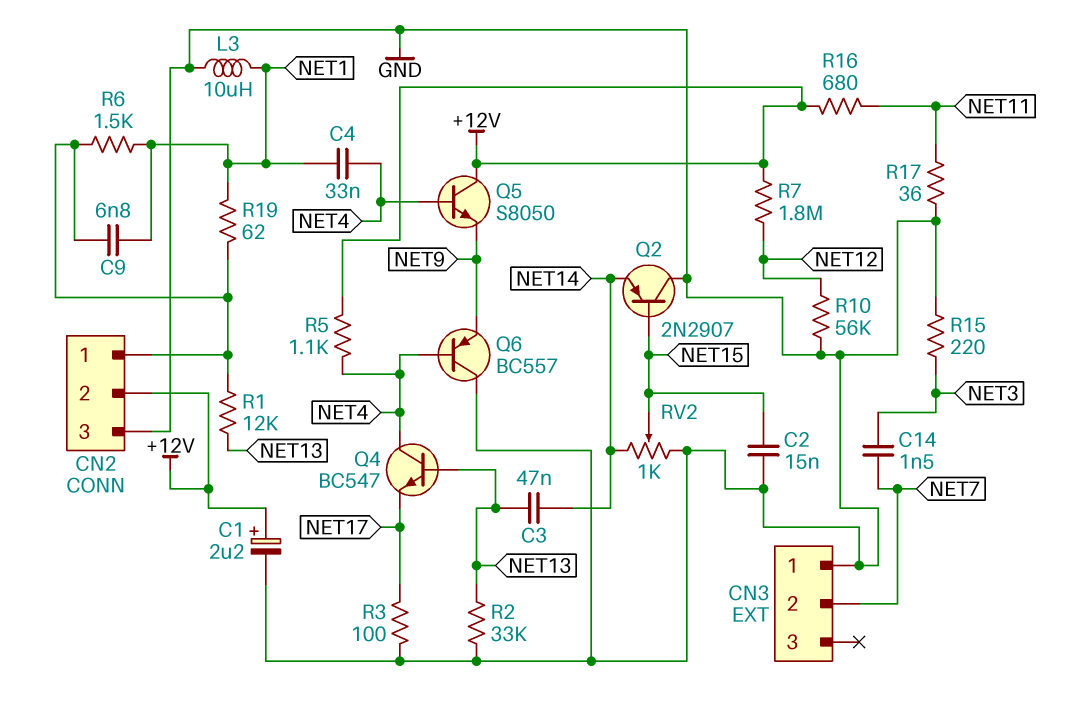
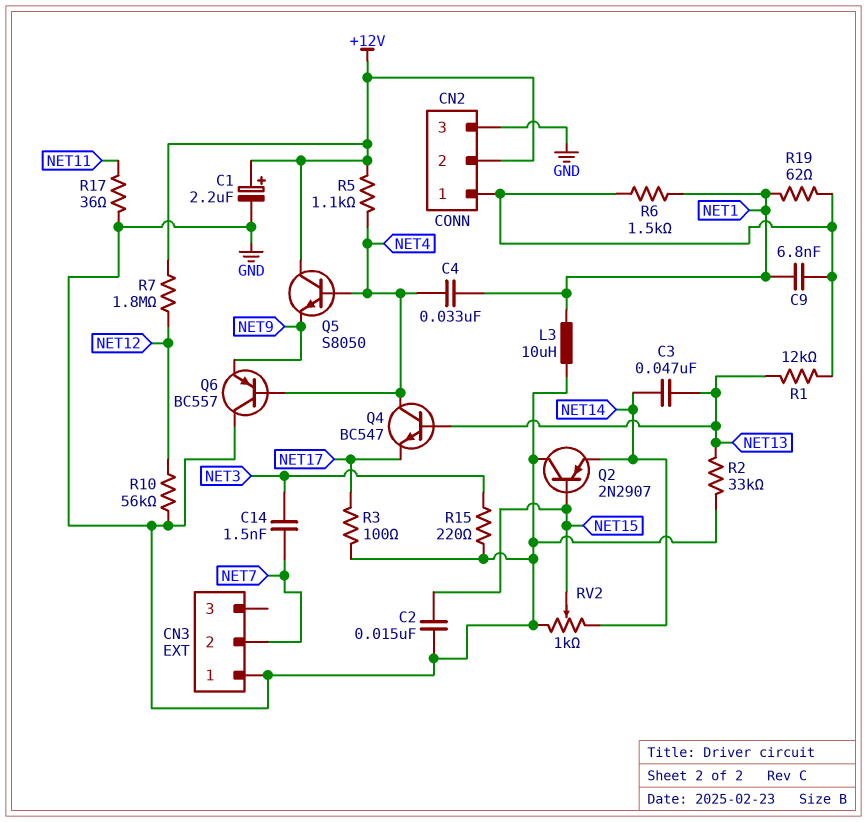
R16: 680 (+12V, NET11) -> none

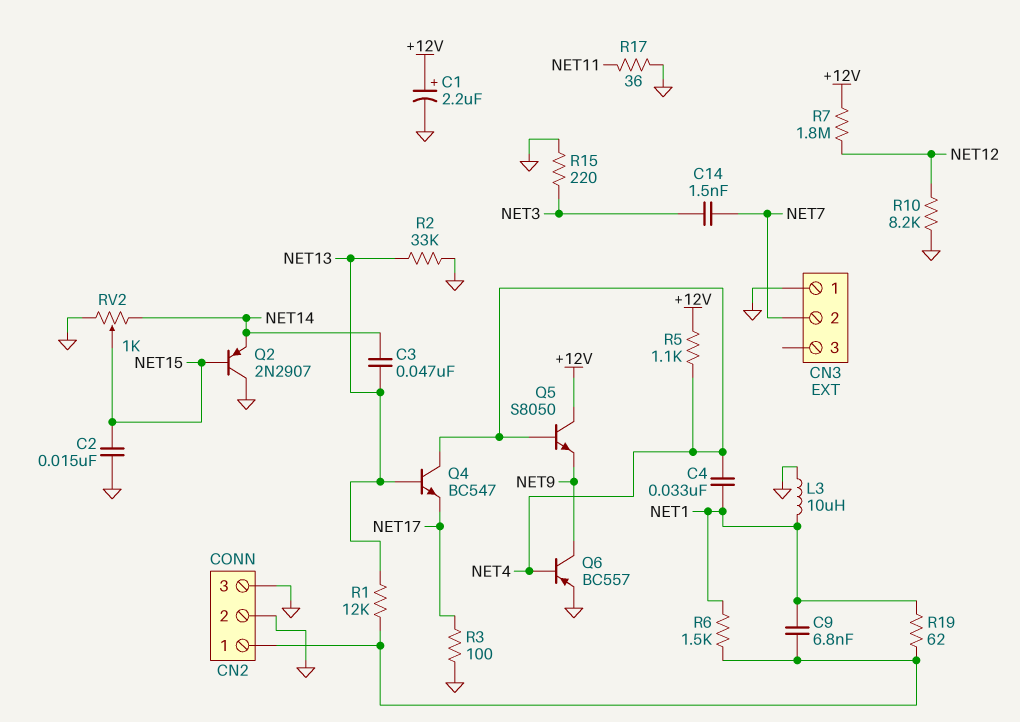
CN2 pin 2: +12V -> GND
Q6: PNP BC557 (B NET4, C GND, E NET9) -> PNP BC557 (B NET4, C NET9, E GND)
R10: 56k (GND, NET12) -> 8.2k (GND, NET12)

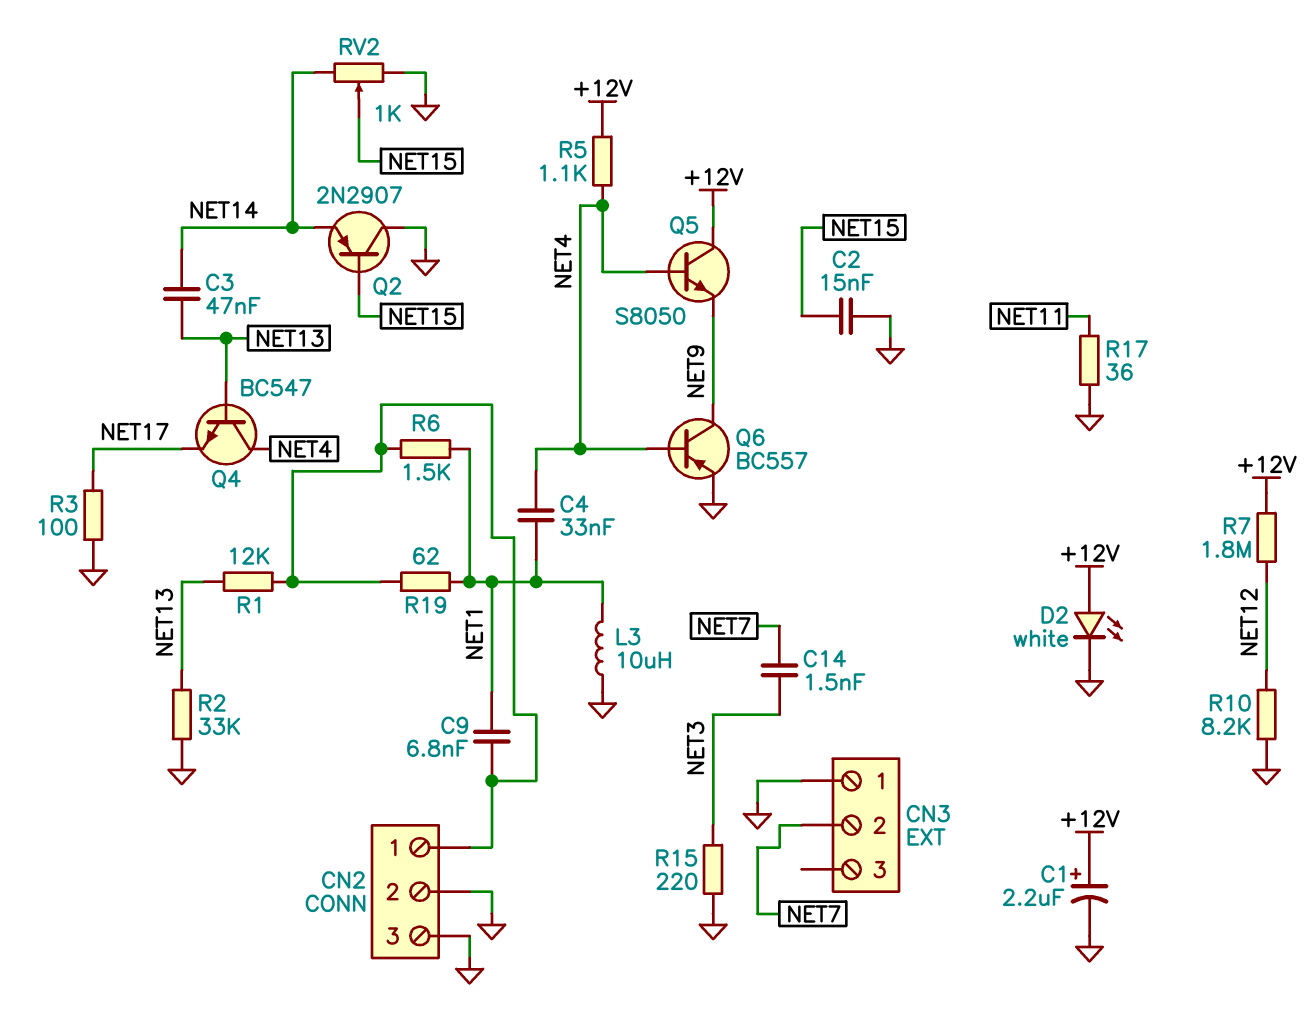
D2: none -> LED white (A +12V, K GND)

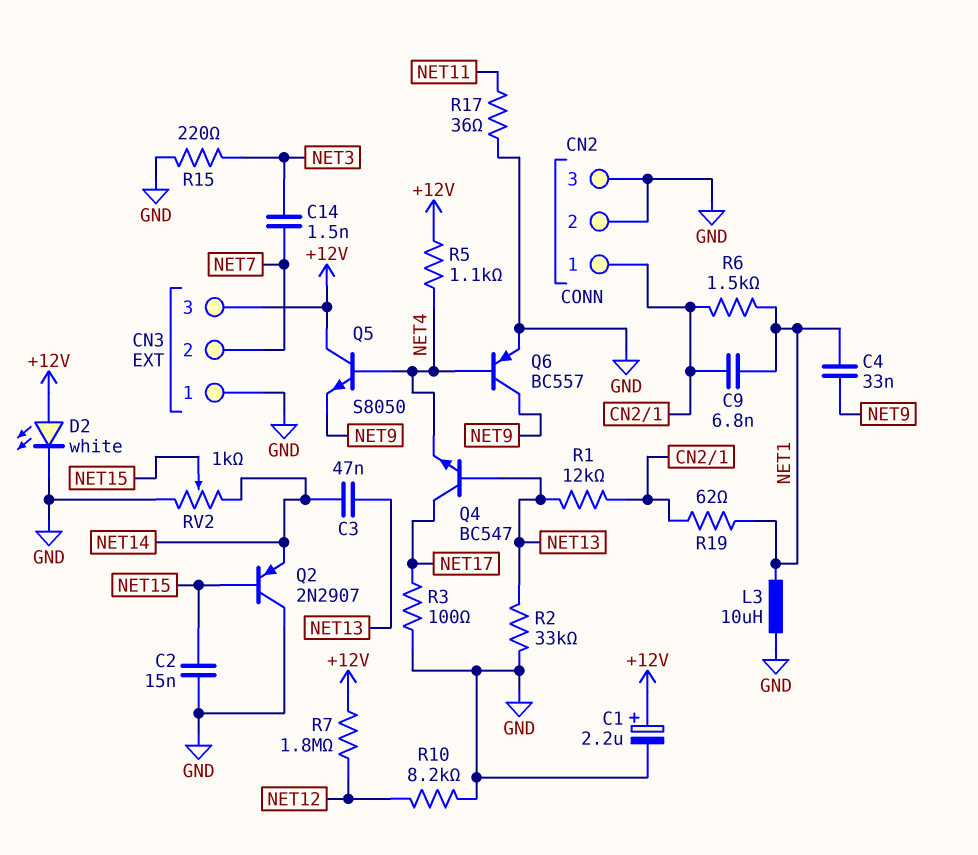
C4: 33nF (NET1, NET4) -> 33nF (NET1, NET9)
CN3 pin 3: none -> +12V
Q4: NPN BC547 (B NET13, C NET4, E NET17) -> NPN BC547 (B NET13, C NET17, E NET4)

